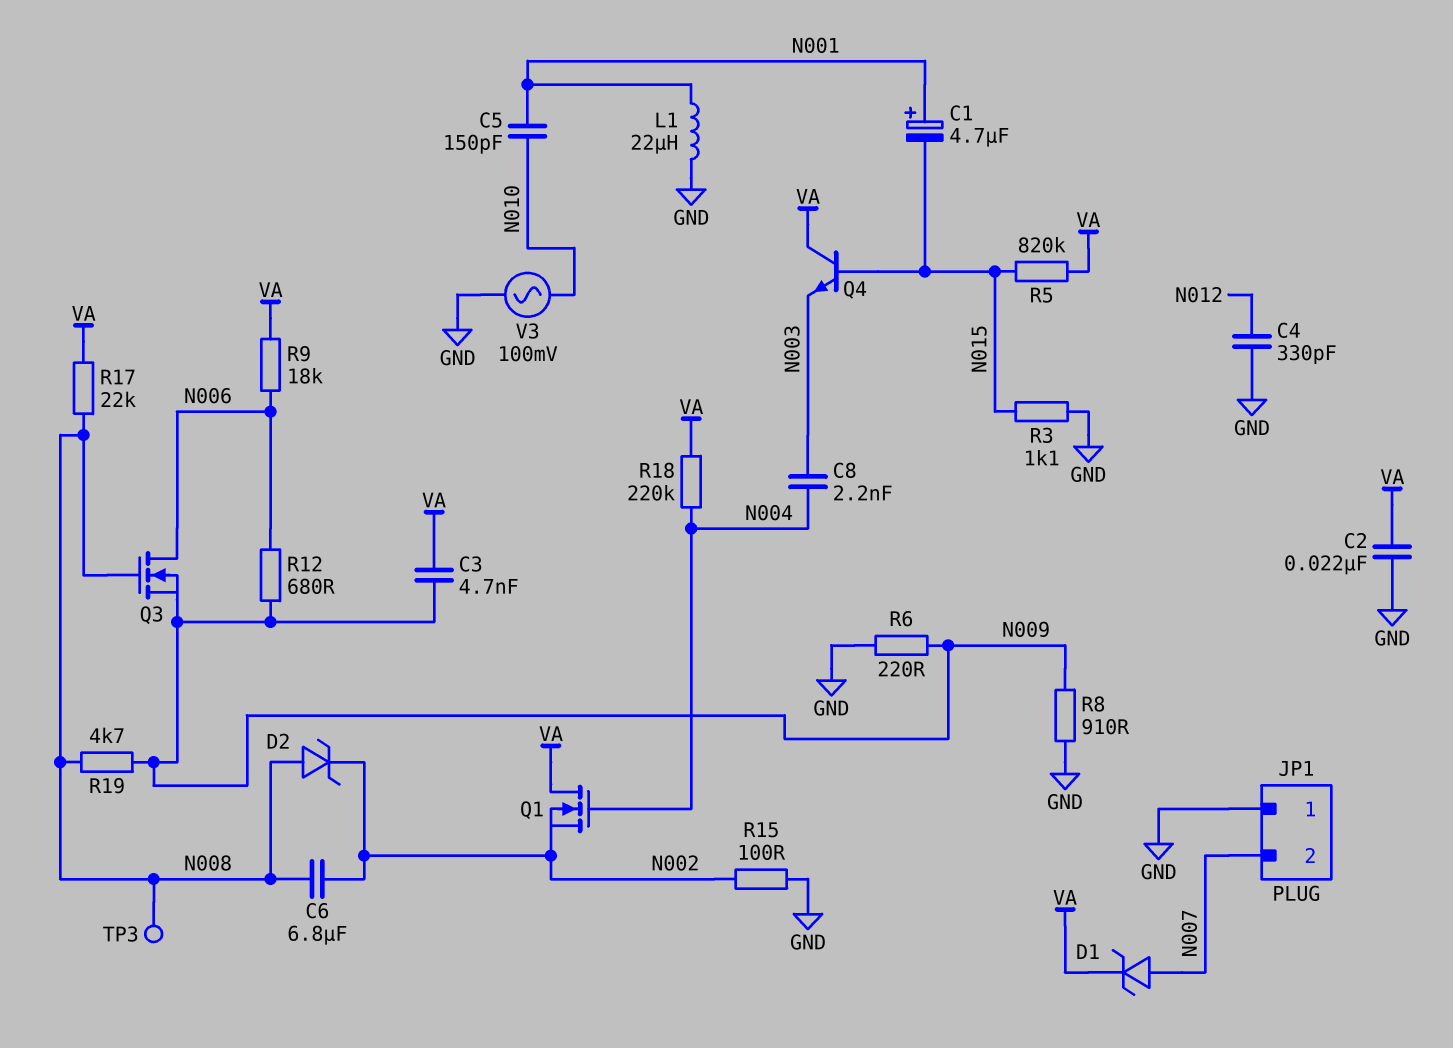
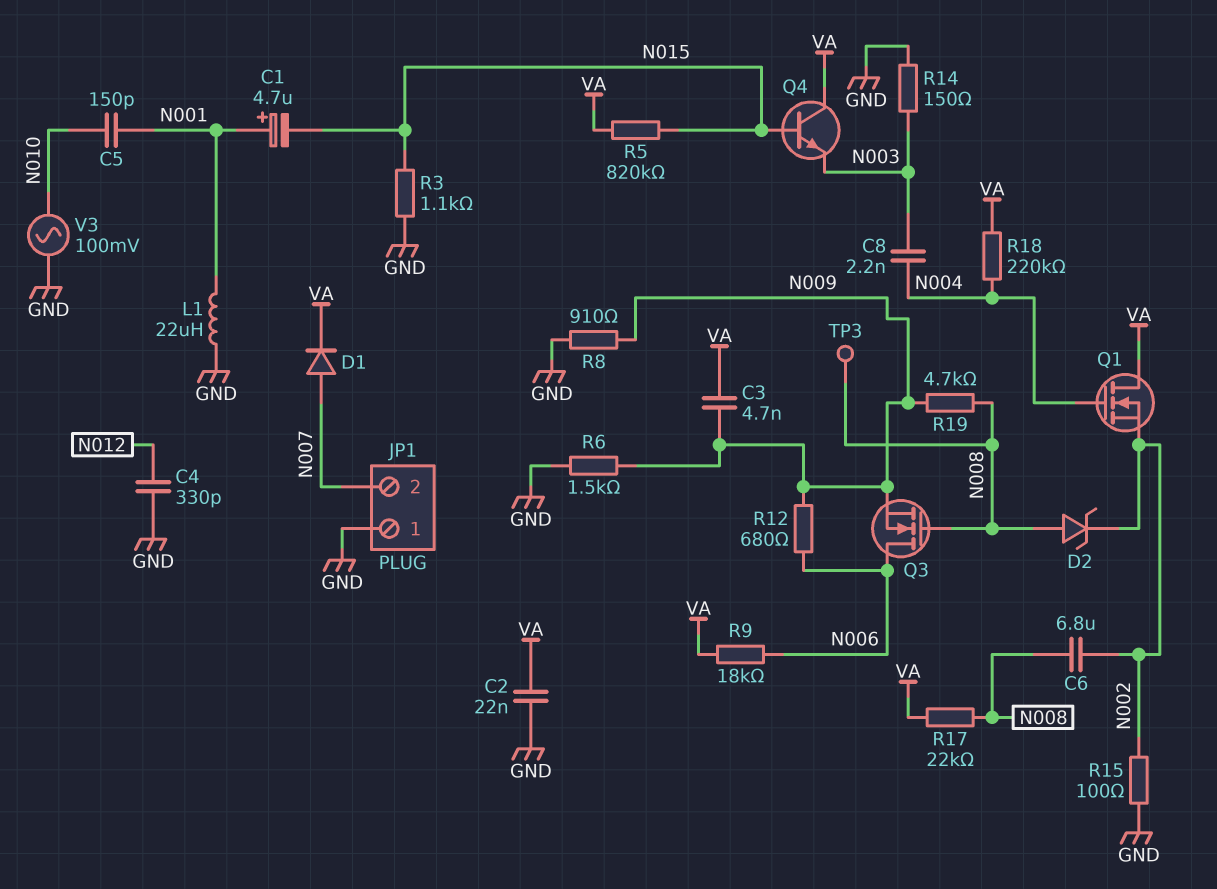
D1: zener (A N007, K VA) -> diode (A N007, K VA)
R6: 220 (GND, N009) -> 1.5k (GND, N009)
R14: none -> 150 (GND, N003)

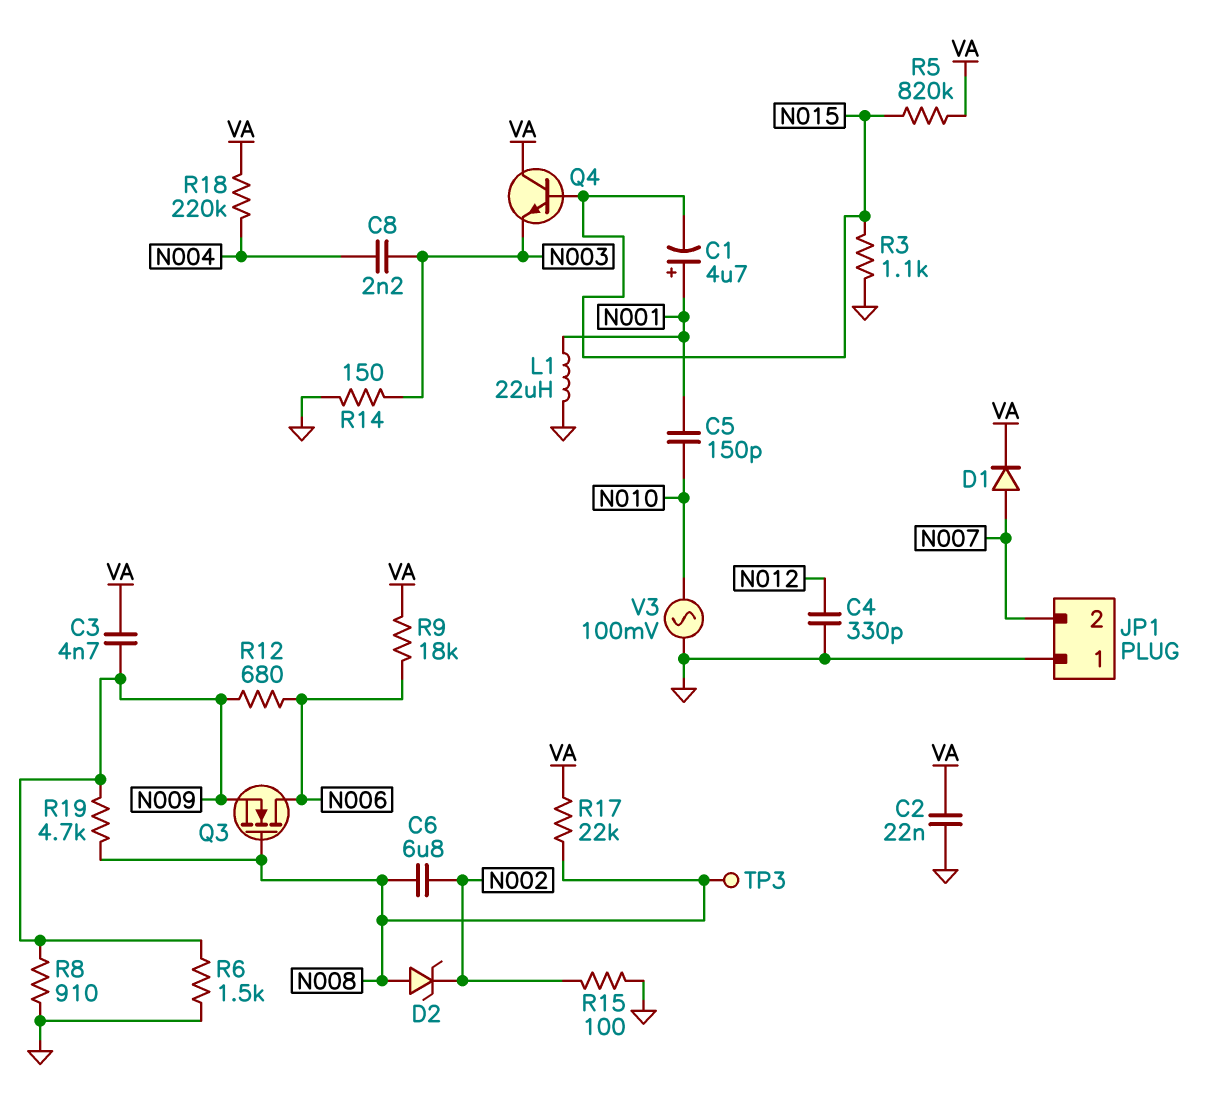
Q1: NMOS (G N004, D VA, S N002) -> none

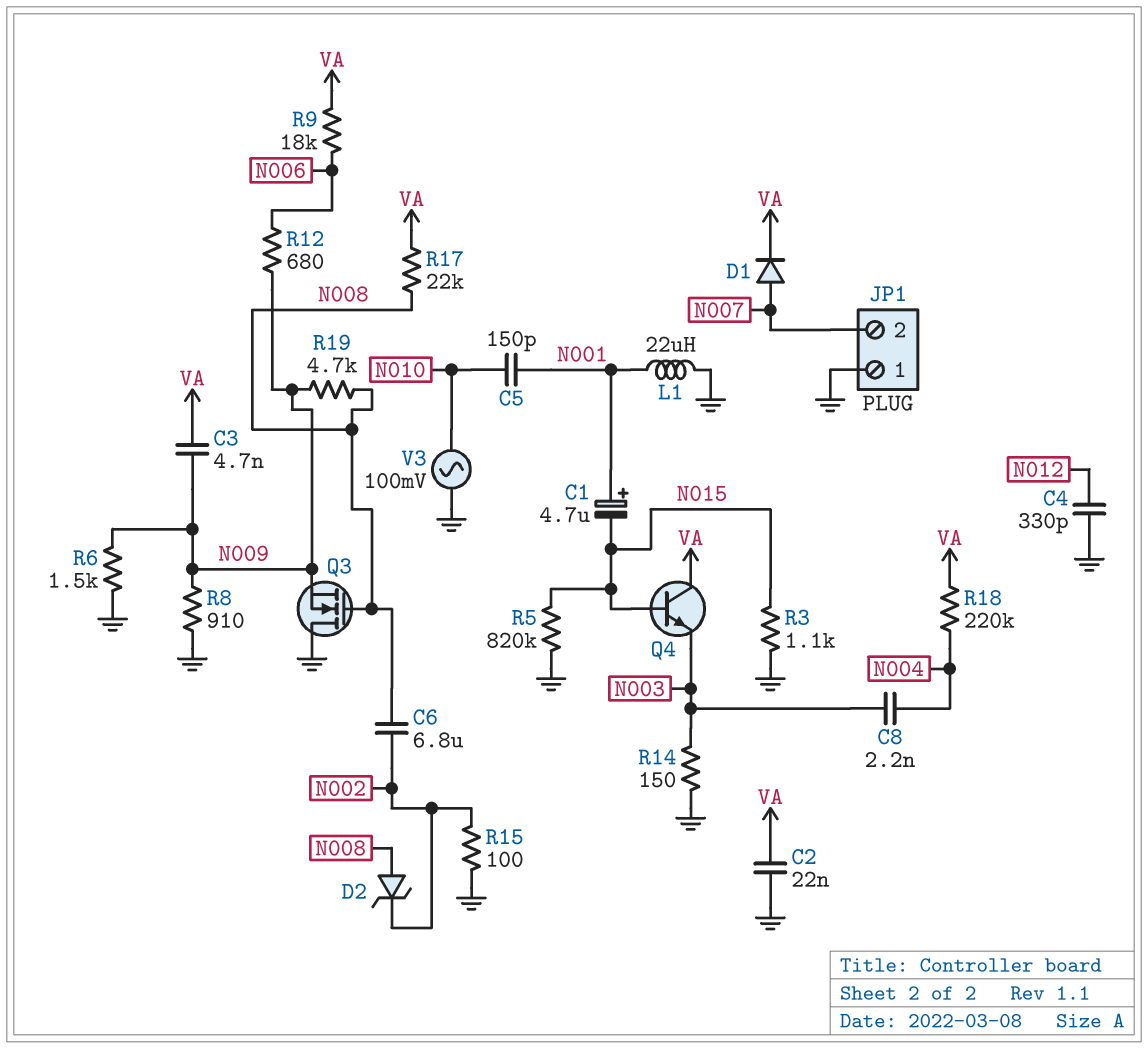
Q3: NMOS (G N008, D N006, S N009) -> NMOS (G N008, D GND, S N009)
R5: 820k (N015, VA) -> 820k (GND, N015)
TP3: test point (N008) -> none

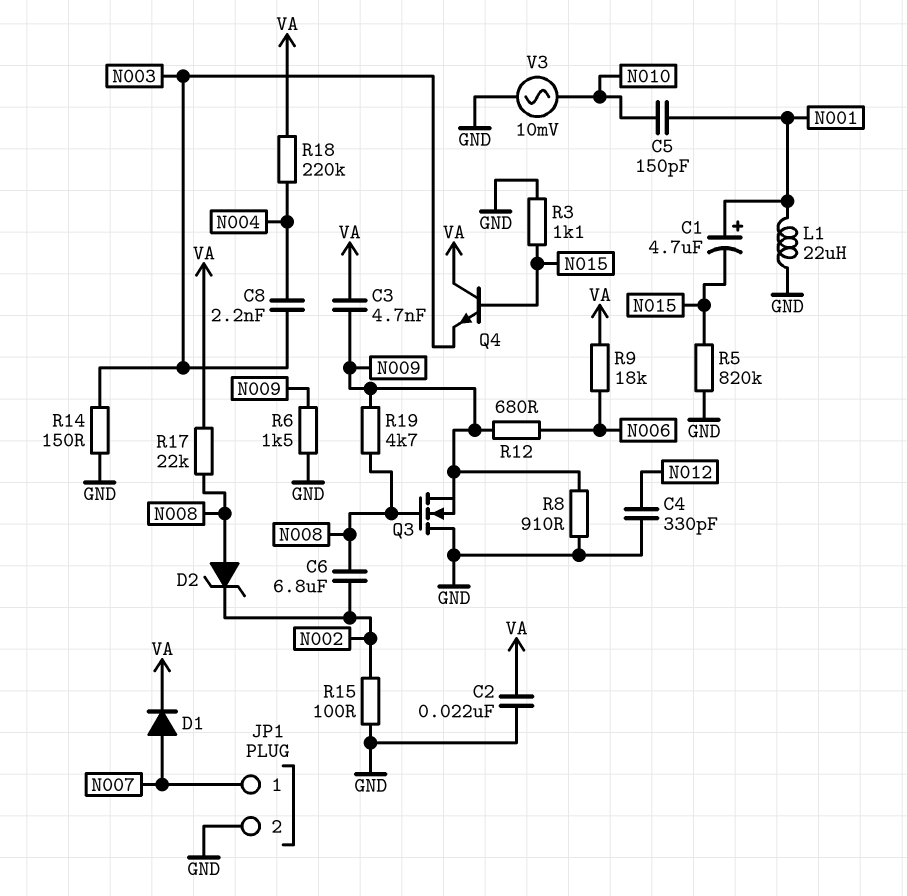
JP1 pin 1: GND -> N007
JP1 pin 2: N007 -> GND
V3: AC 100mV (GND, N010) -> AC 10mV (GND, N010)

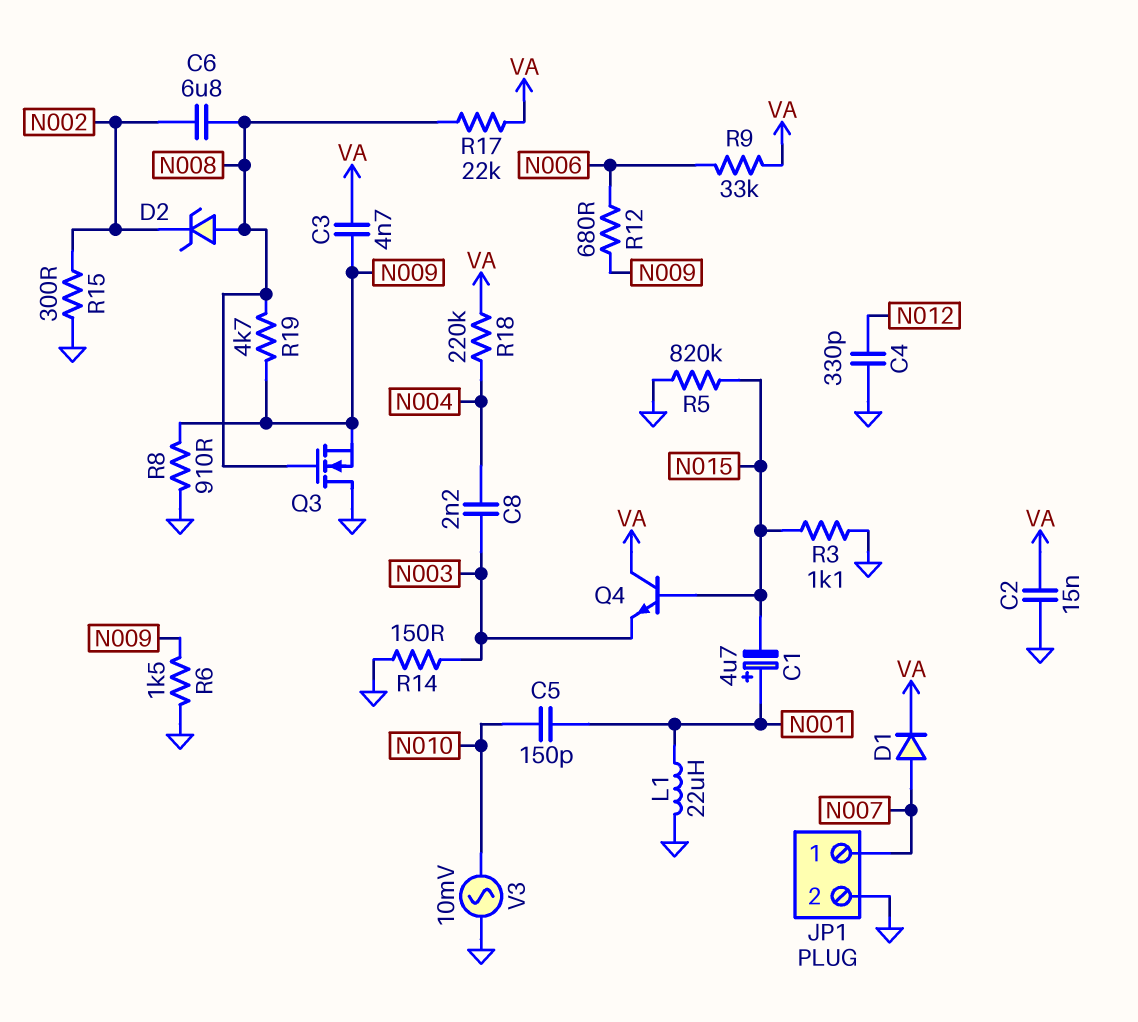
C2: 22nF (GND, VA) -> 15nF (GND, VA)
R9: 18k (N006, VA) -> 33k (N006, VA)
R15: 100 (GND, N002) -> 300 (GND, N002)

